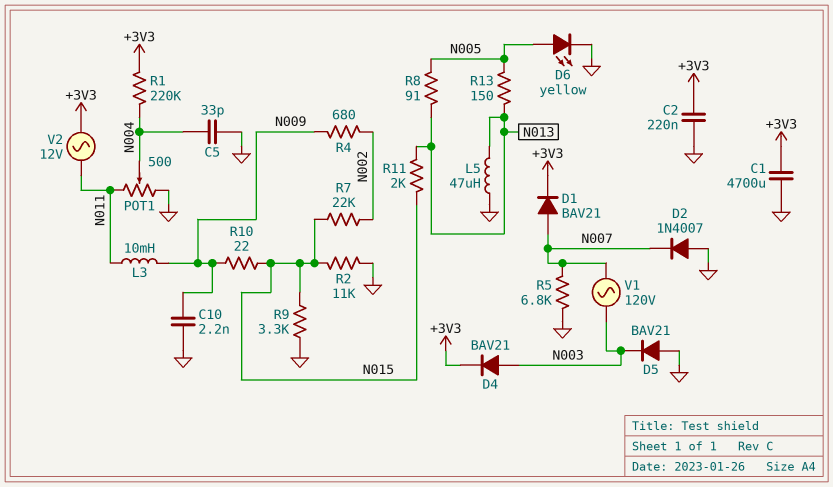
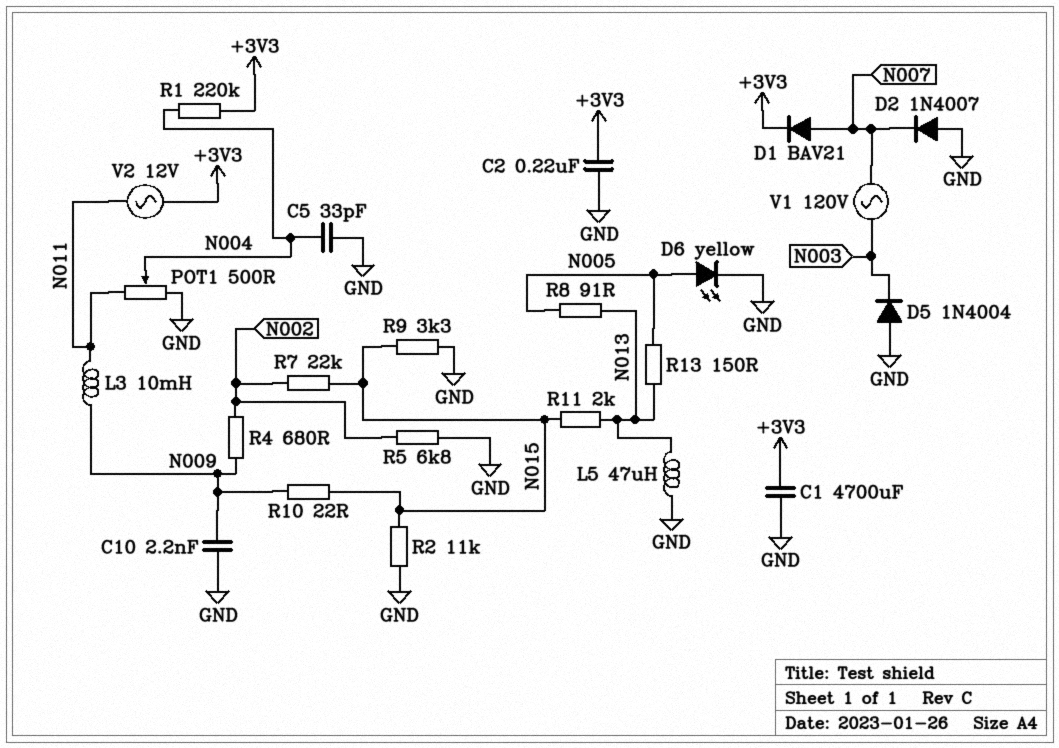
D4: diode BAV21 (A N003, K +3V3) -> none
D5: diode BAV21 (A GND, K N003) -> diode 1N4004 (A GND, K N003)
R5: 6.8k (GND, N007) -> 6.8k (GND, N002)

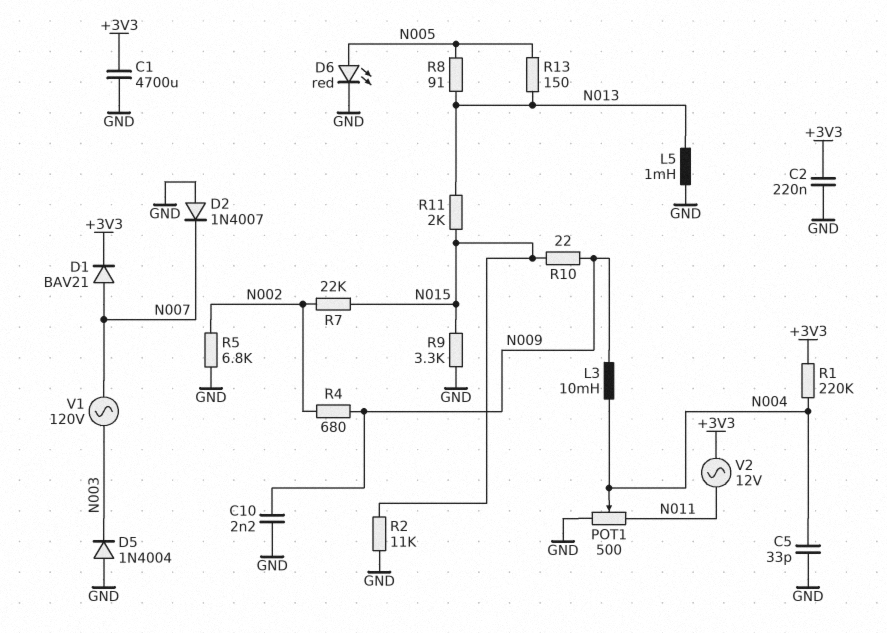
D6: LED yellow (A N005, K GND) -> LED red (A N005, K GND)
L3: 10mH (N009, N011) -> 10mH (N004, N009)
L5: 47uH (GND, N013) -> 1mH (GND, N013)

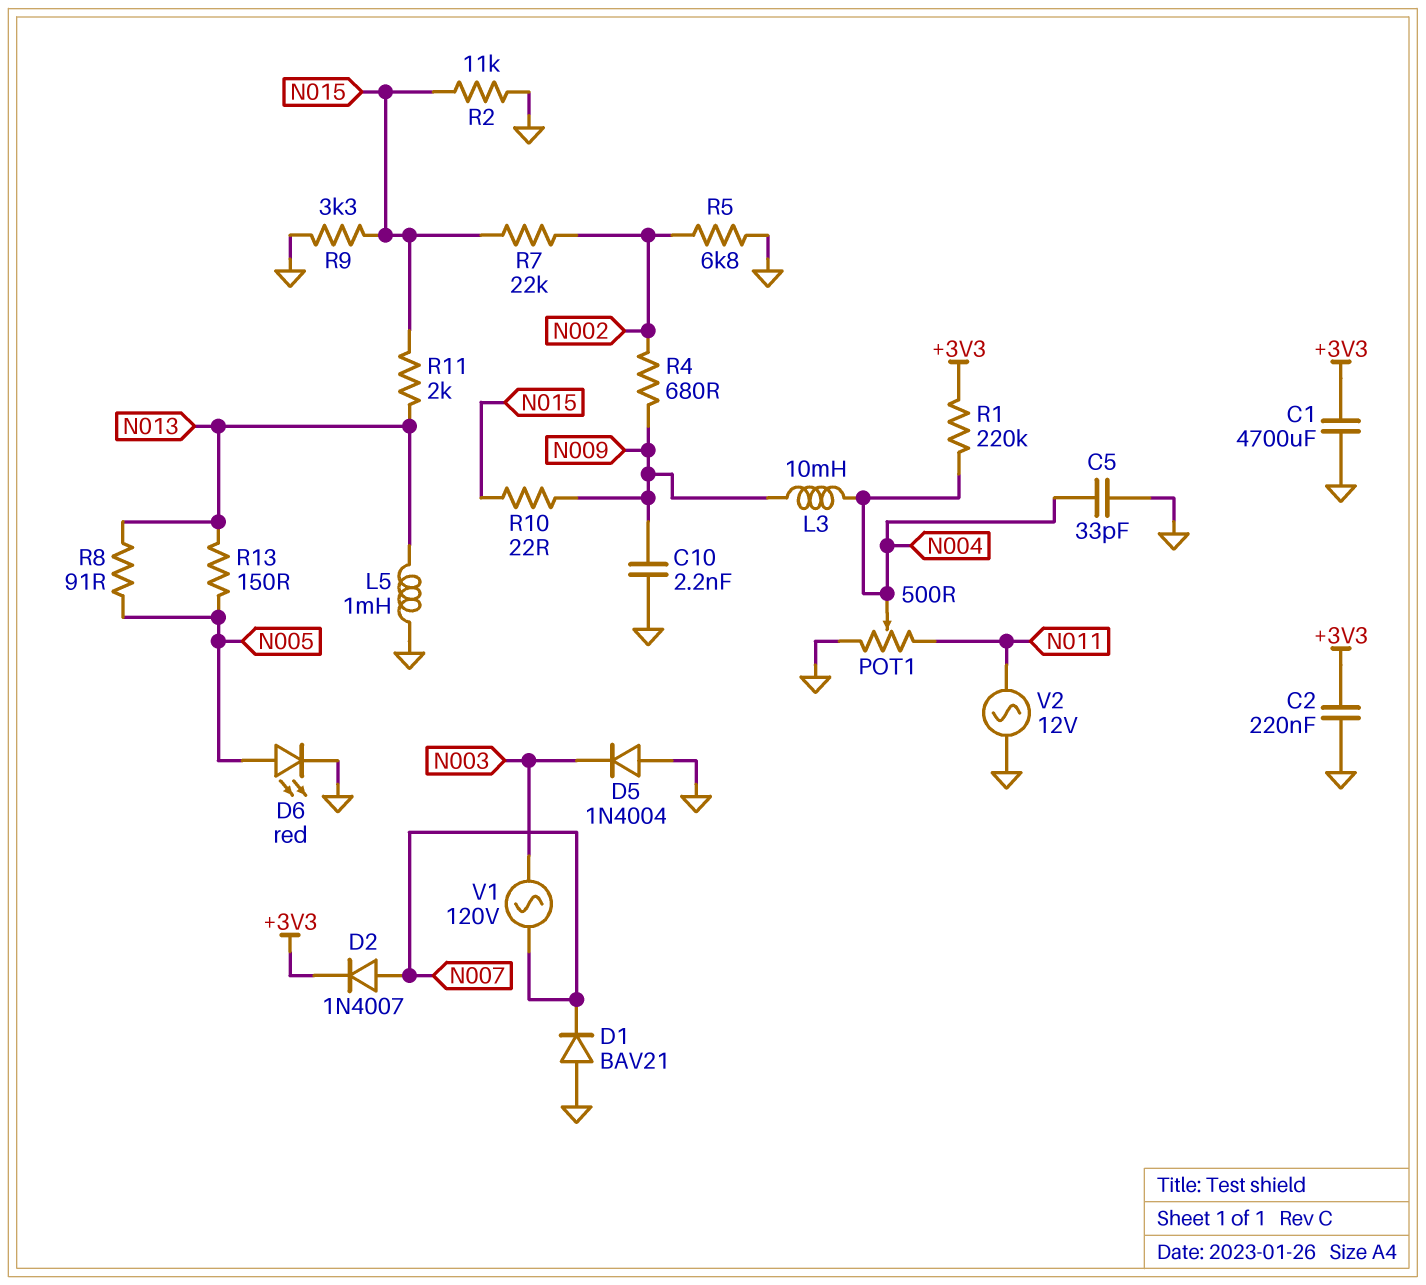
D1: diode BAV21 (A N007, K +3V3) -> diode BAV21 (A GND, K N007)
D2: diode 1N4007 (A GND, K N007) -> diode 1N4007 (A N007, K +3V3)
V2: AC 12V (+3V3, N011) -> AC 12V (GND, N011)

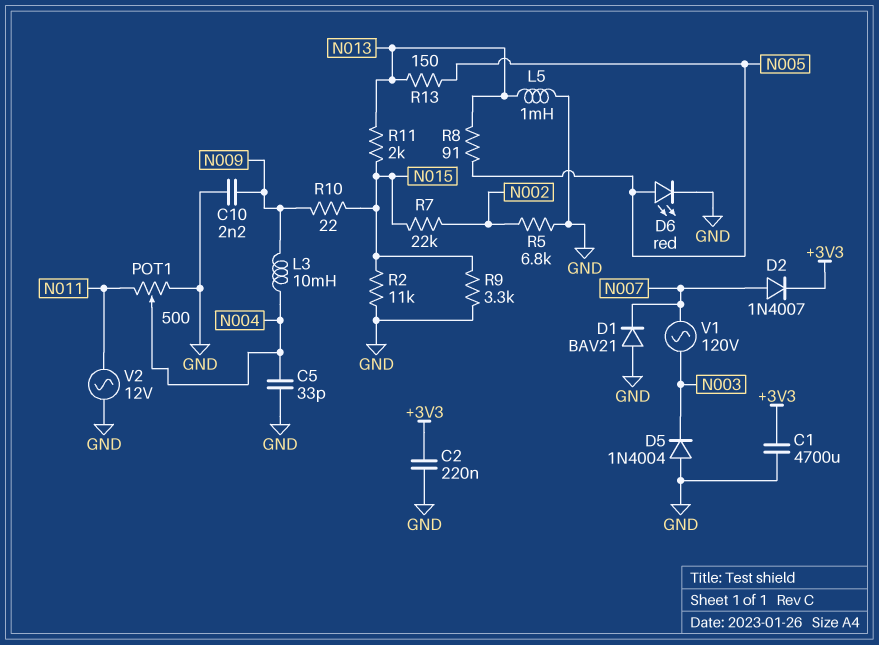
R1: 220k (+3V3, N004) -> none
R4: 680 (N002, N009) -> none

